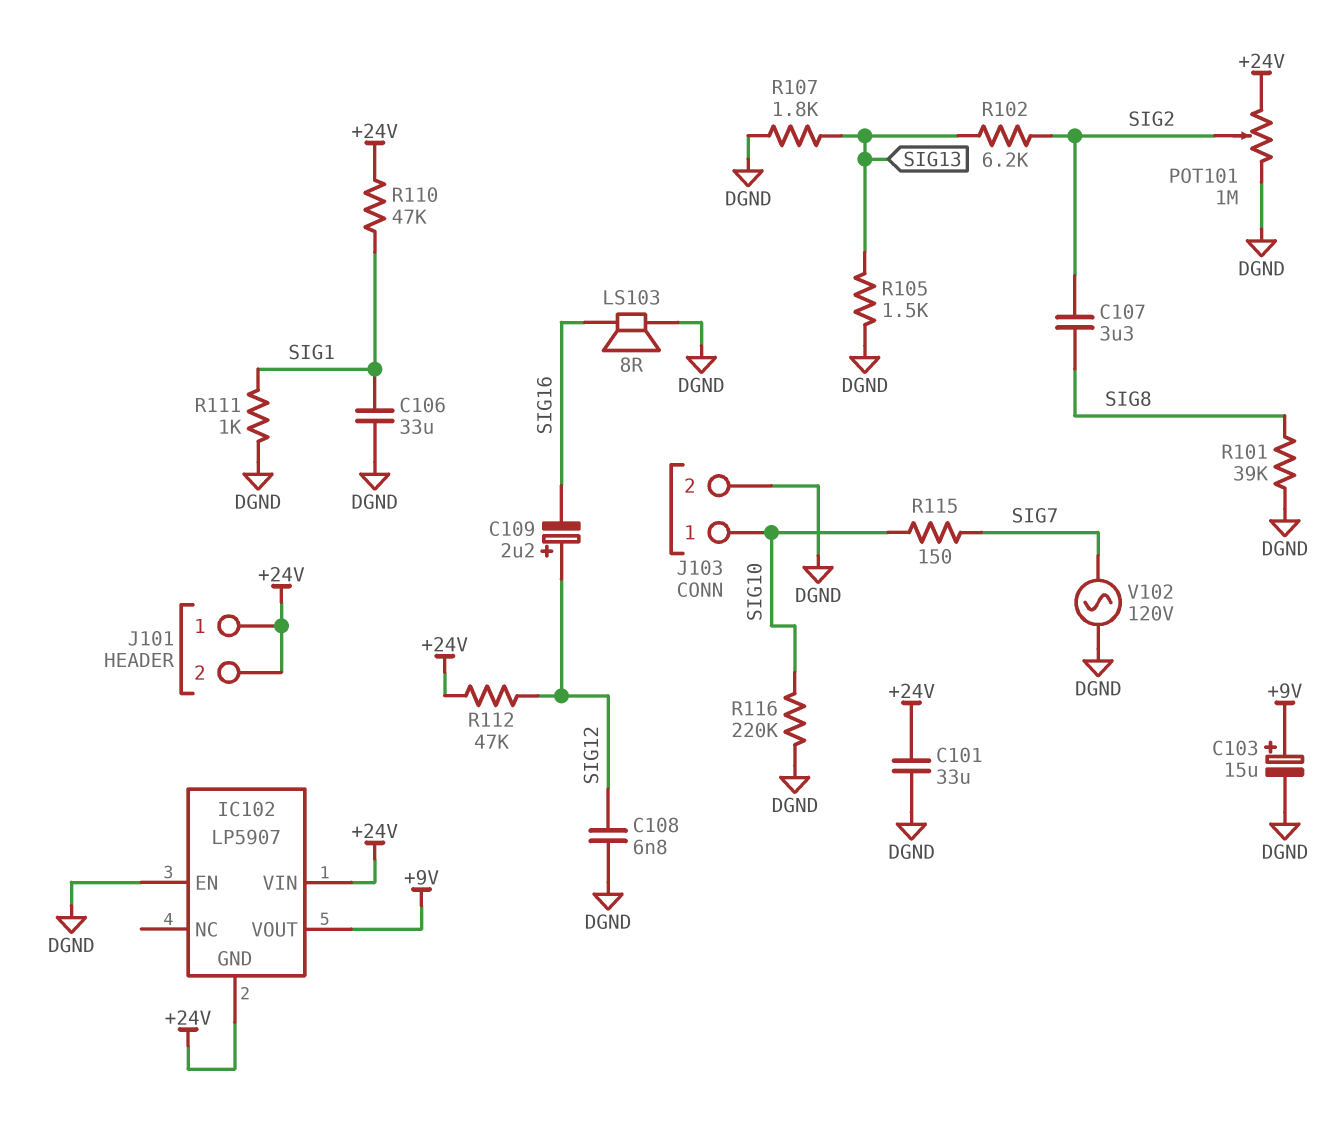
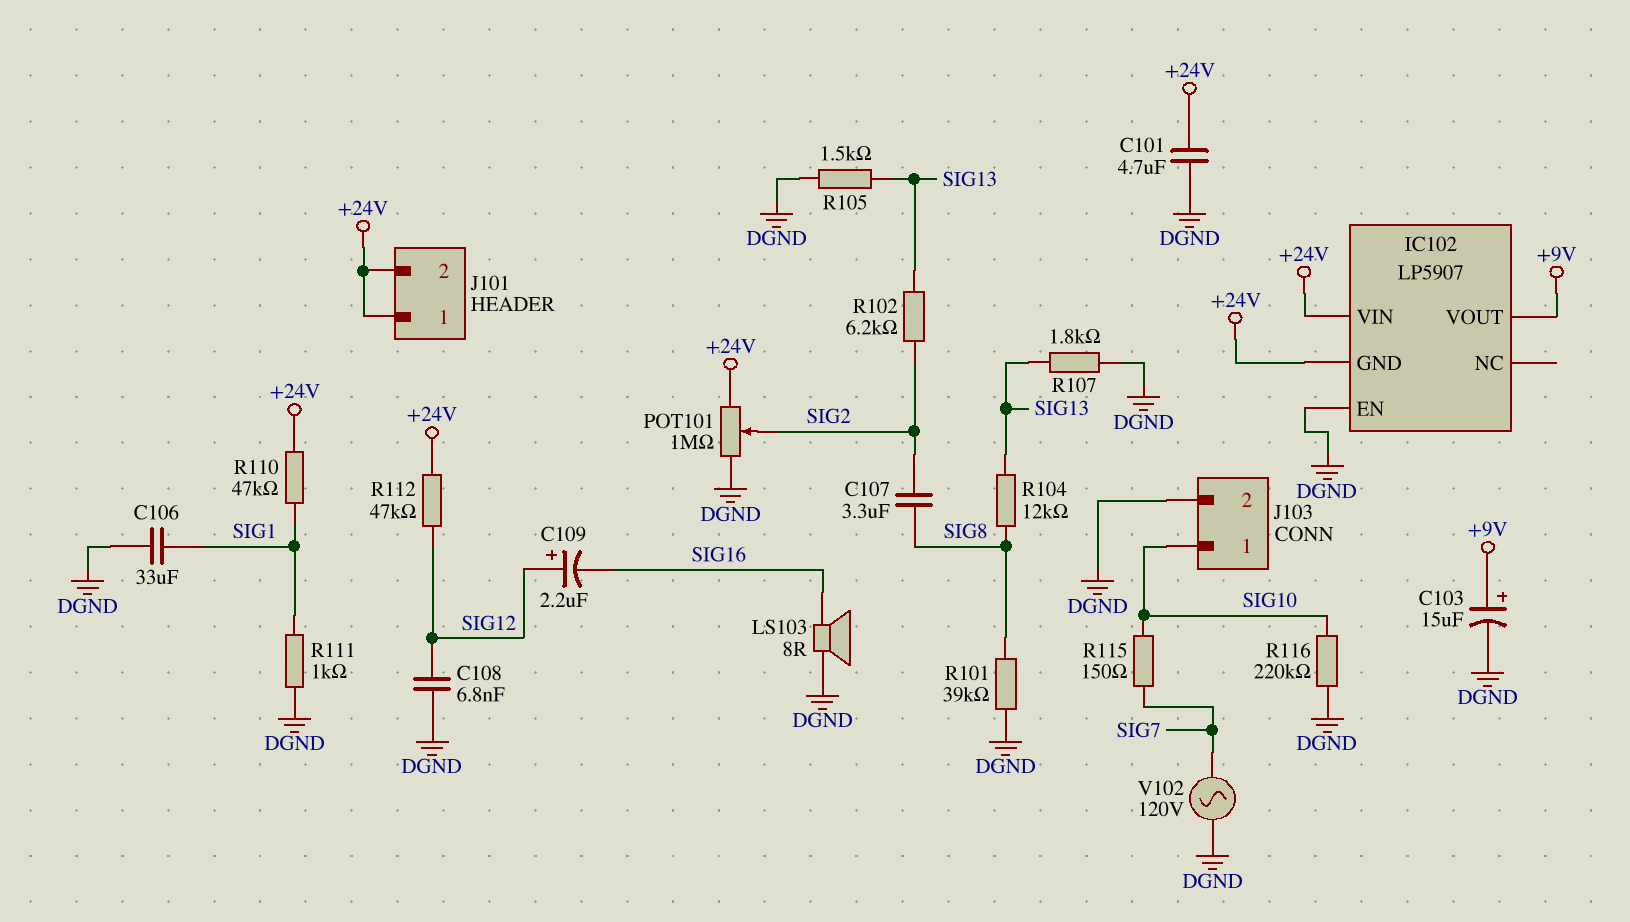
C101: 33uF (+24V, DGND) -> 4.7uF (+24V, DGND)
R104: none -> 12k (SIG8, SIG13)

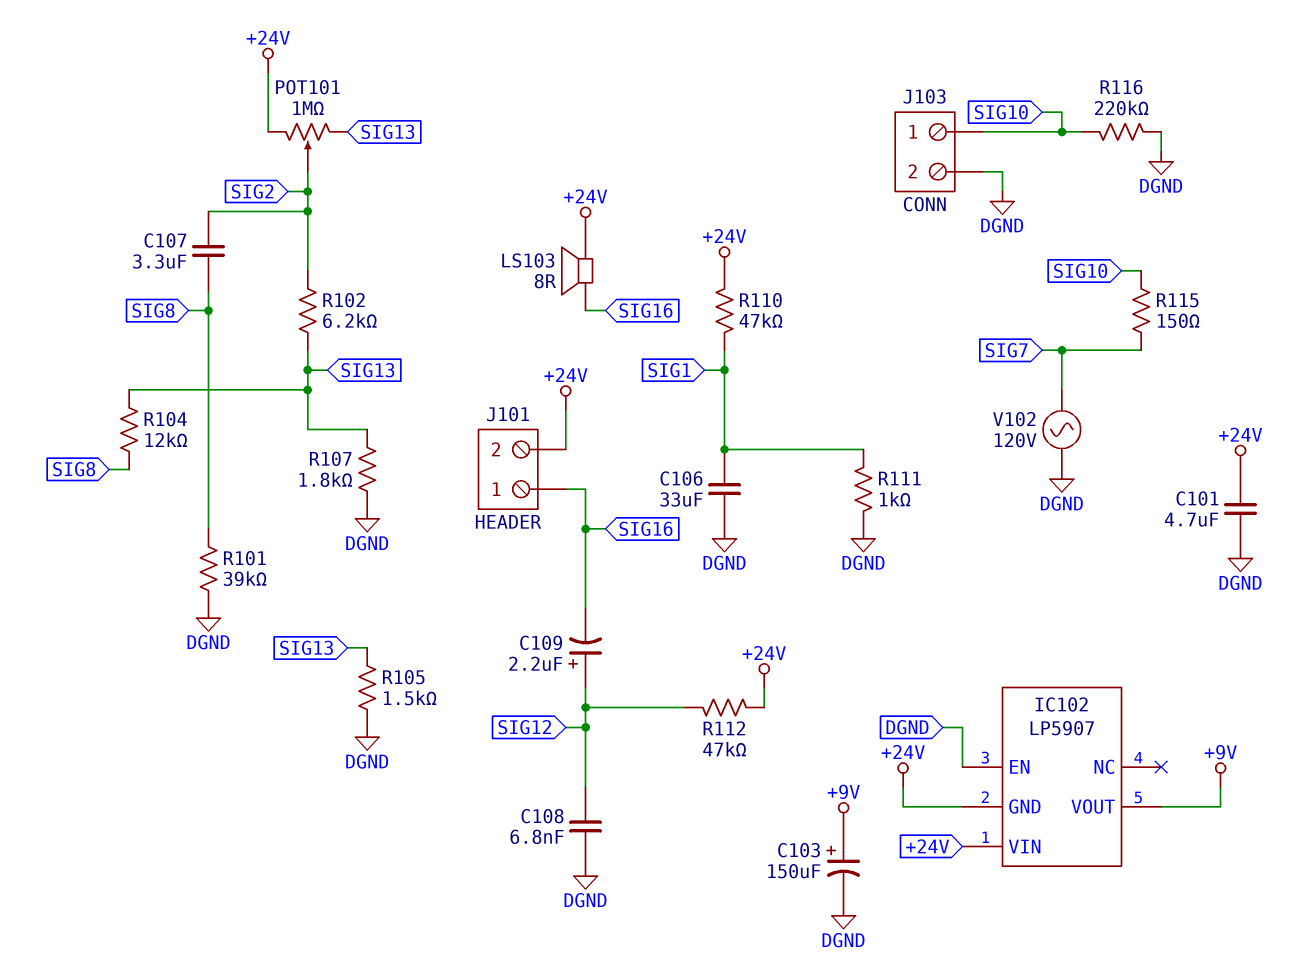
C103: 15uF (plus +9V, minus DGND) -> 150uF (plus +9V, minus DGND)
J101 pin 1: +24V -> SIG16
LS103: speaker 8R (DGND, SIG16) -> speaker 8R (+24V, SIG16)
POT101: 1M (+24V, DGND, wiper SIG2) -> 1M (+24V, SIG13, wiper SIG2)

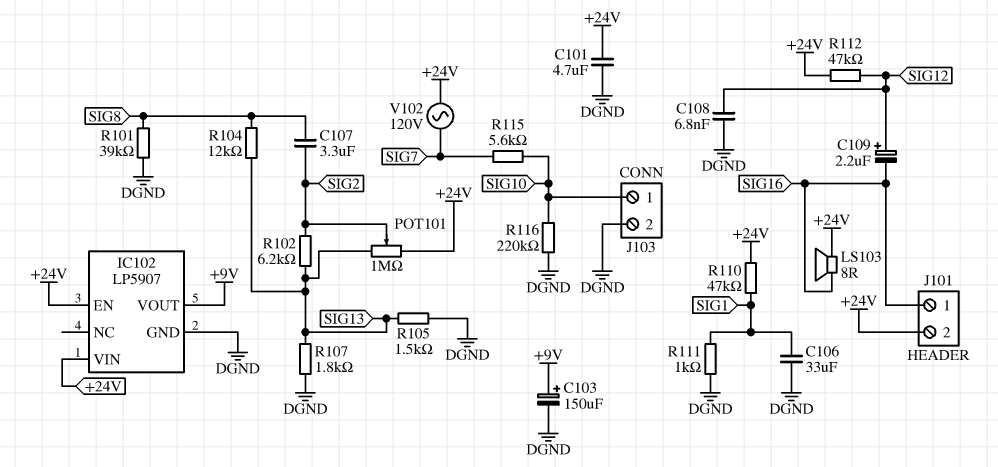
IC102 pin EN: DGND -> +24V
IC102 pin GND: +24V -> DGND
R115: 150 (SIG7, SIG10) -> 5.6k (SIG7, SIG10)
V102: AC 120V (DGND, SIG7) -> AC 120V (+24V, SIG7)

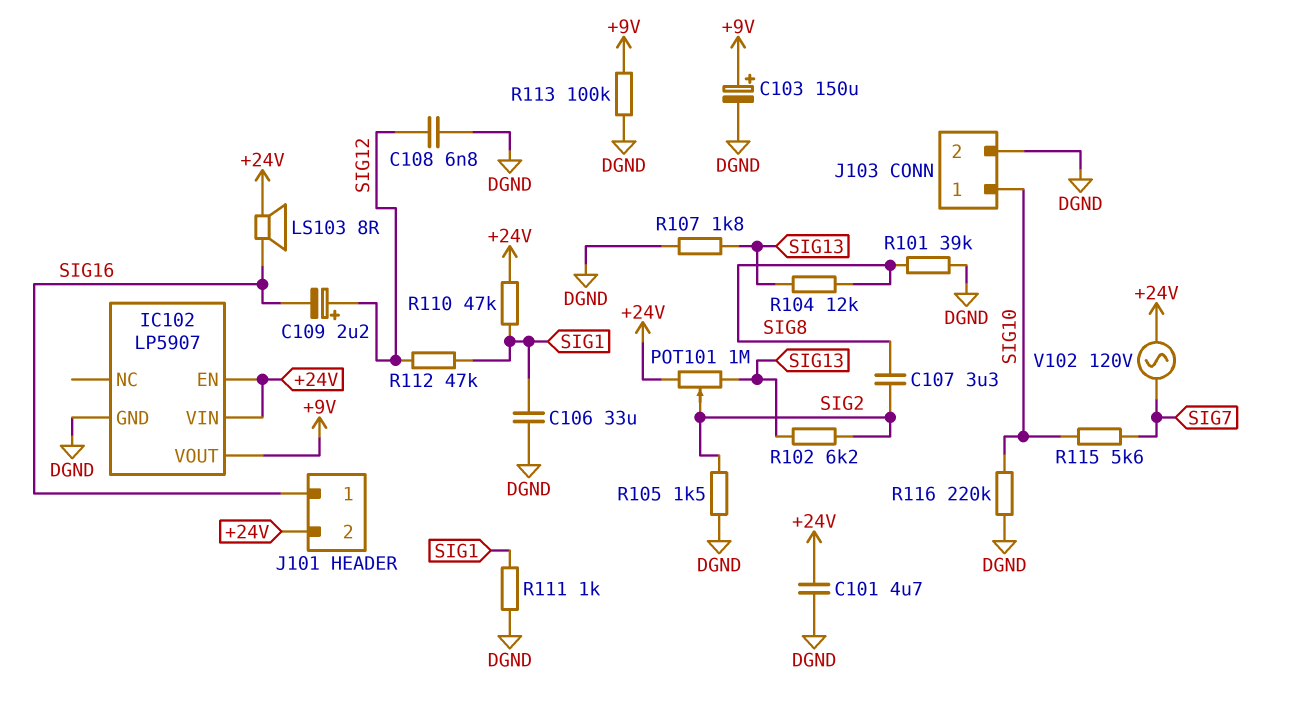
R105: 1.5k (DGND, SIG13) -> 1.5k (DGND, SIG2)
R112: 47k (+24V, SIG12) -> 47k (SIG1, SIG12)
R113: none -> 100k (+9V, DGND)

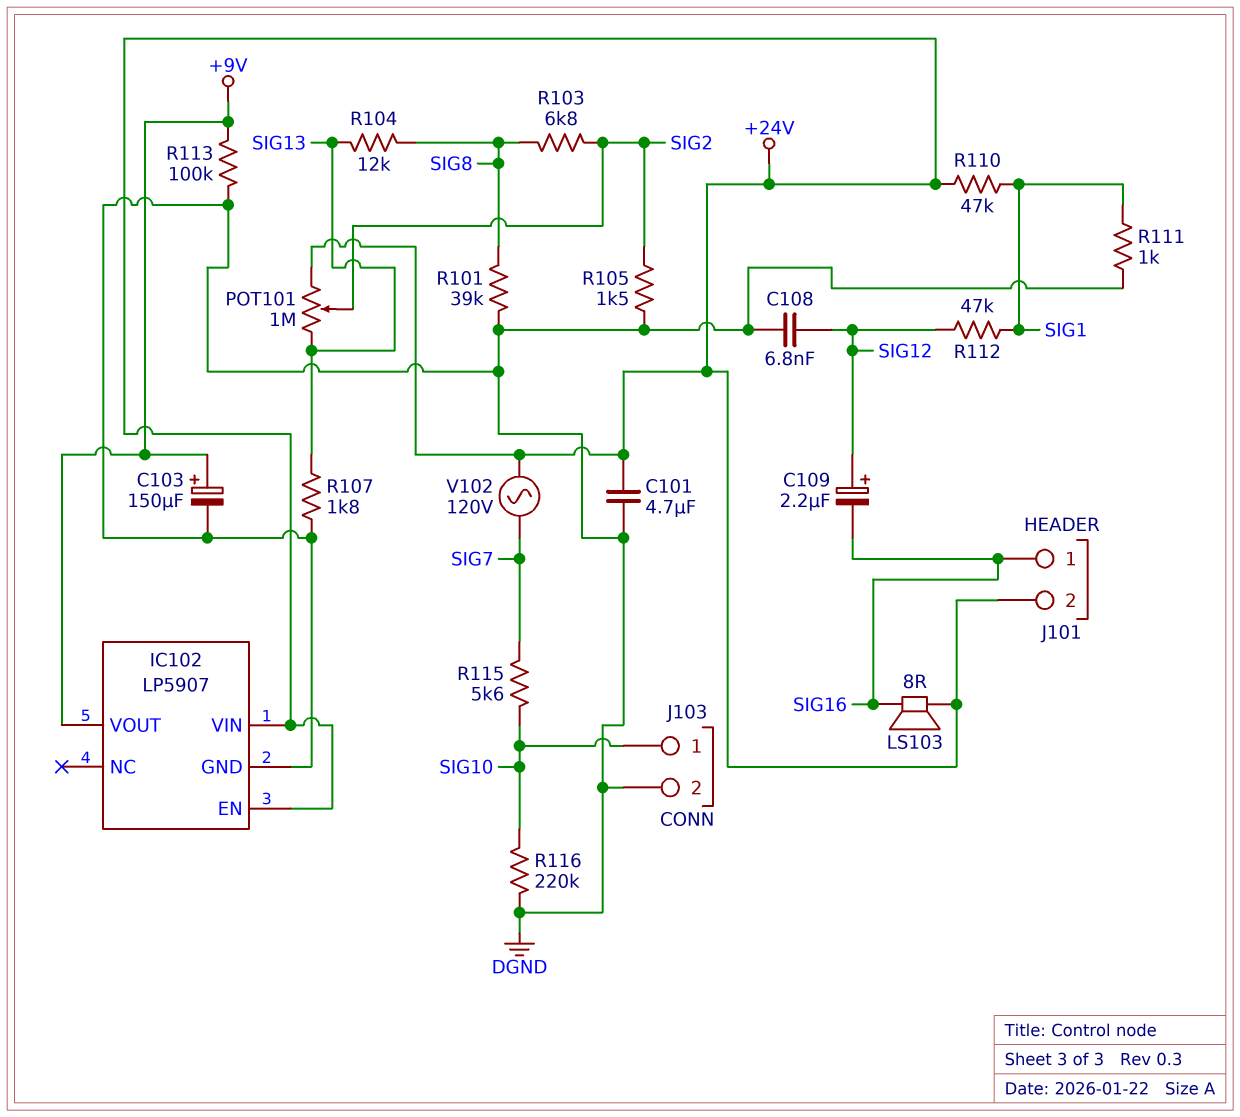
C106: 33uF (DGND, SIG1) -> none
C107: 3.3uF (SIG2, SIG8) -> none
R102: 6.2k (SIG2, SIG13) -> none
R103: none -> 6.8k (SIG2, SIG8)

